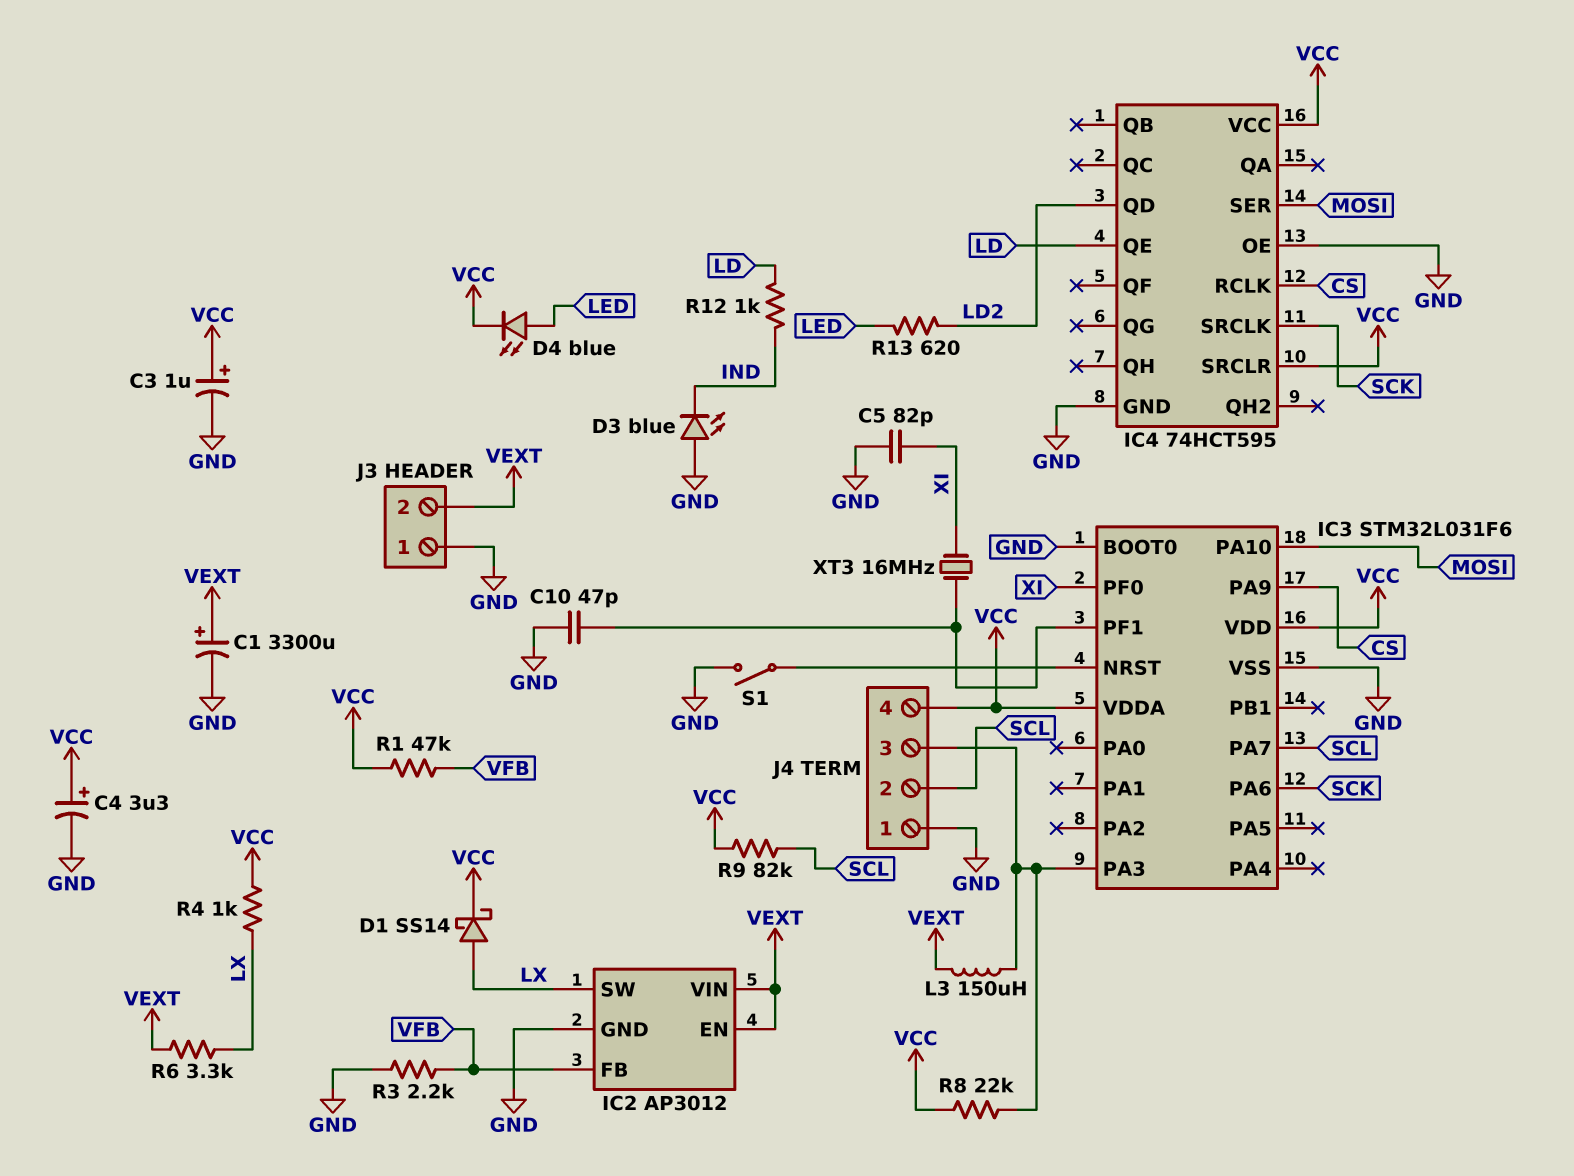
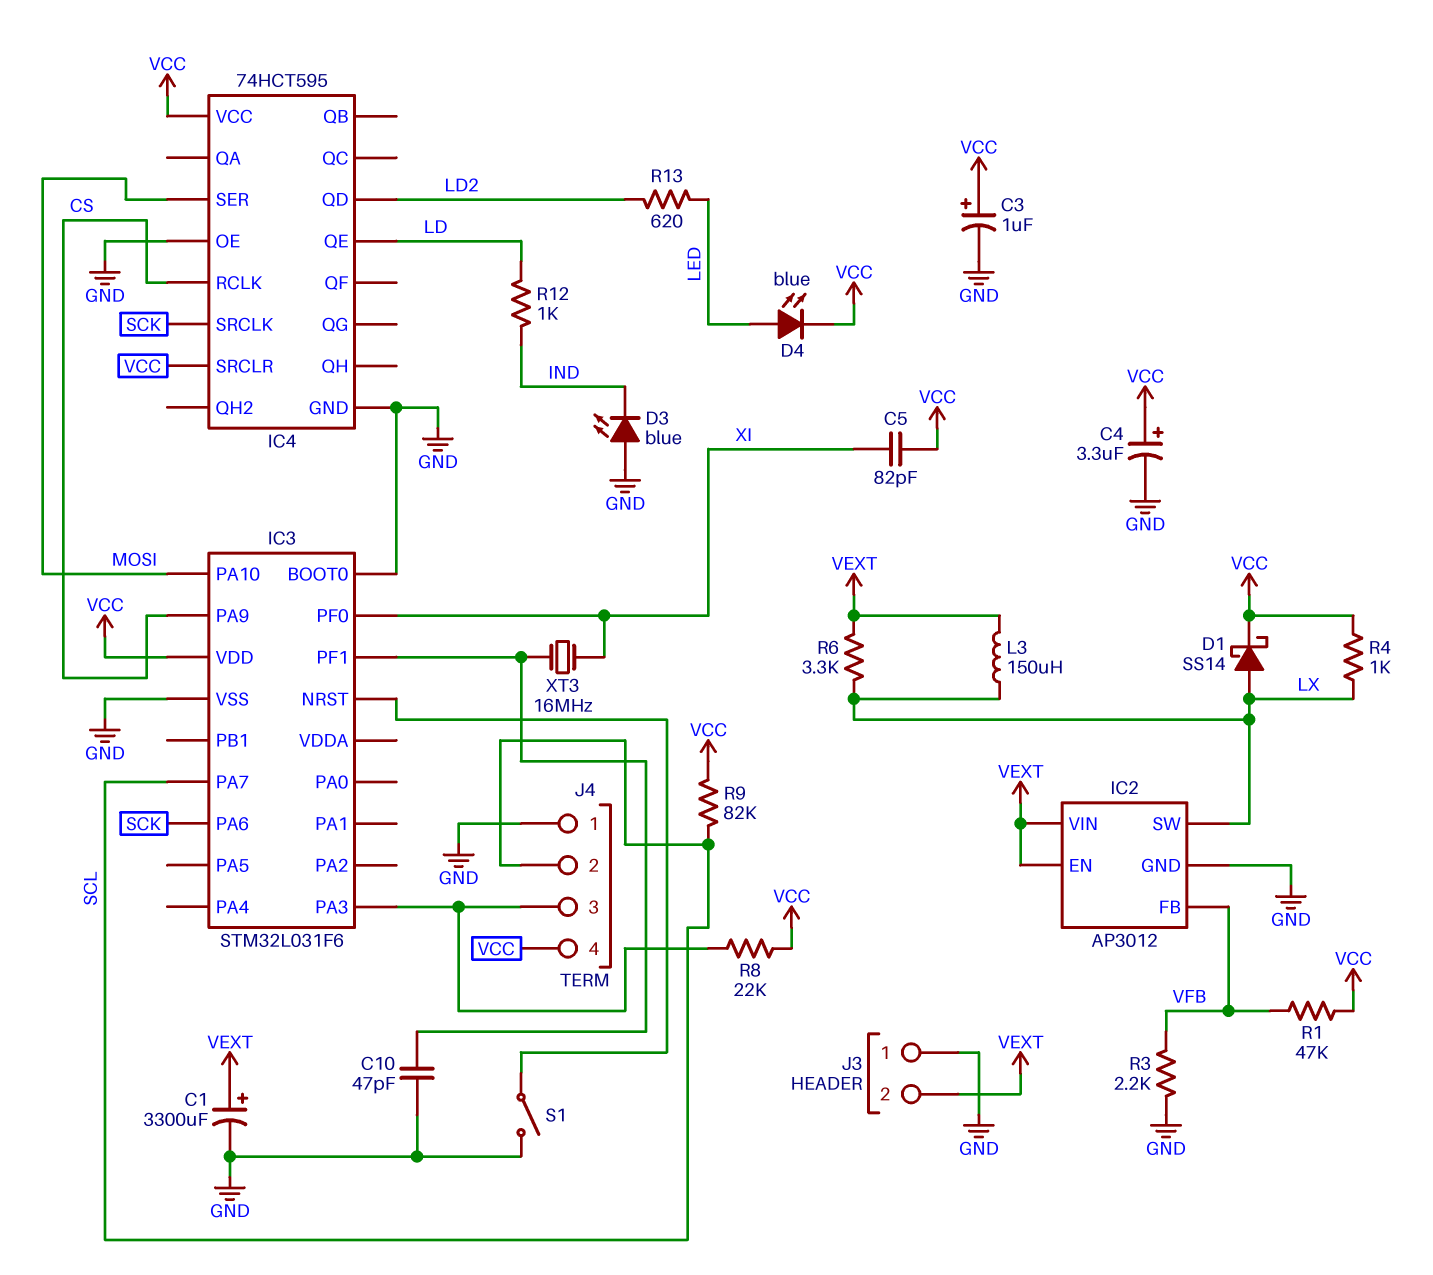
C5: 82pF (GND, XI) -> 82pF (VCC, XI)
IC3 pin VDDA: VCC -> none
L3: 150uH (IC3/PA3, VEXT) -> 150uH (LX, VEXT)

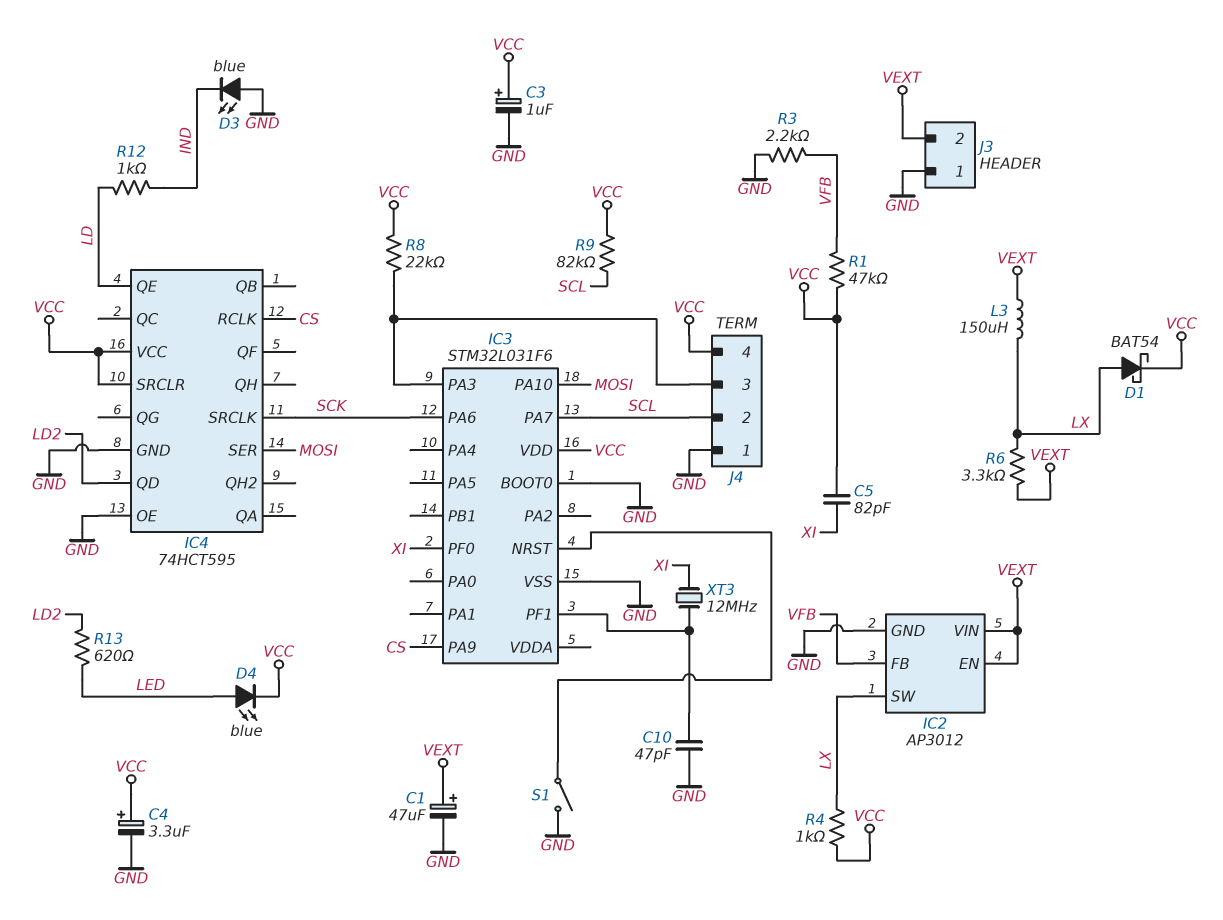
C1: 3300uF (plus VEXT, minus GND) -> 47uF (plus VEXT, minus GND)
D1: schottky SS14 (A LX, K VCC) -> schottky BAT54 (A LX, K VCC)
XT3: 16MHz (IC3/PF1, XI) -> 12MHz (IC3/PF1, XI)

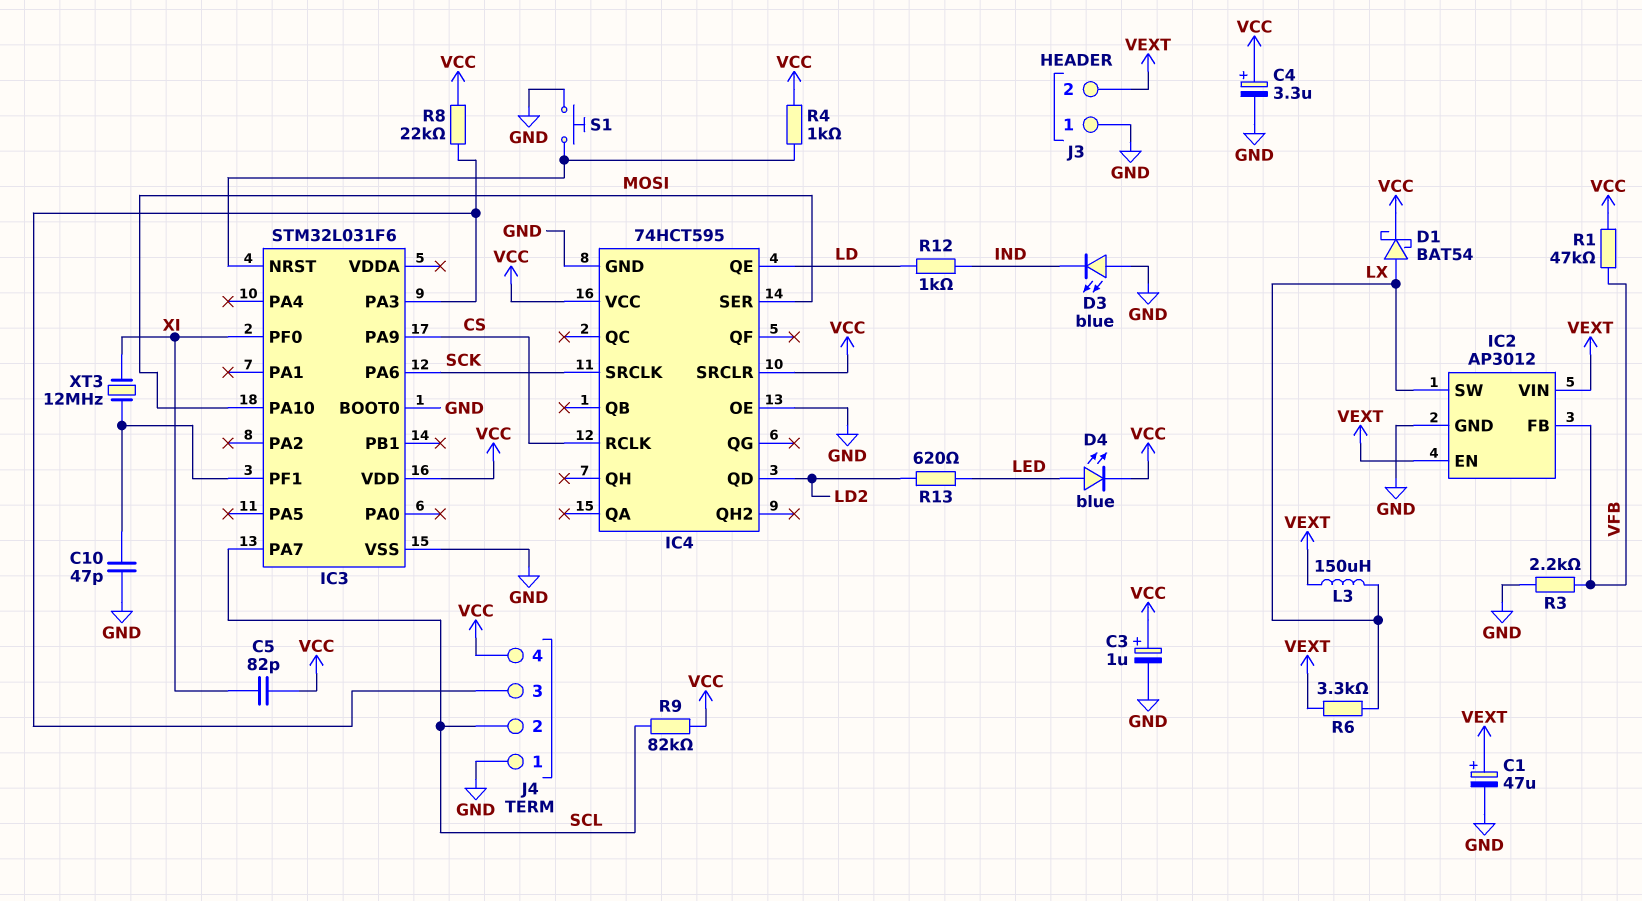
R4: 1k (LX, VCC) -> 1k (IC3/NRST, VCC)
S1: switch (GND, IC3/NRST) -> button (GND, IC3/NRST)

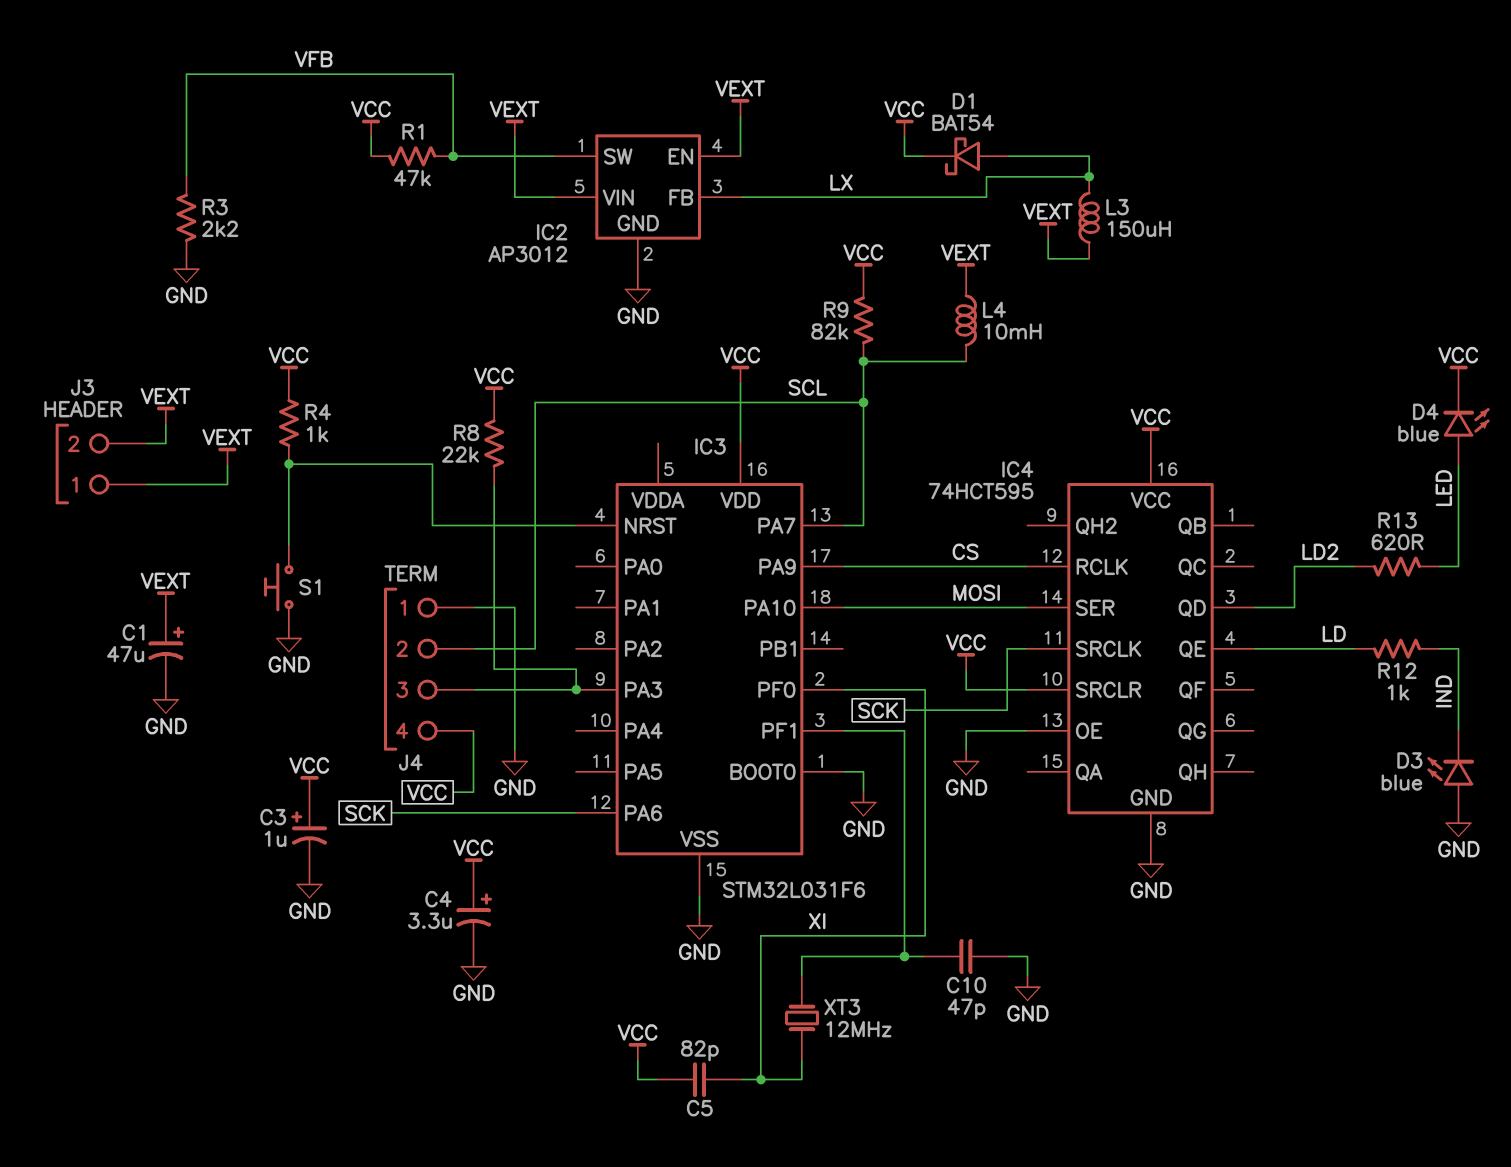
IC2 pin FB: VFB -> LX
IC2 pin SW: LX -> VFB
J3 pin 1: GND -> VEXT
L4: none -> 10mH (SCL, VEXT)
R6: 3.3k (LX, VEXT) -> none

